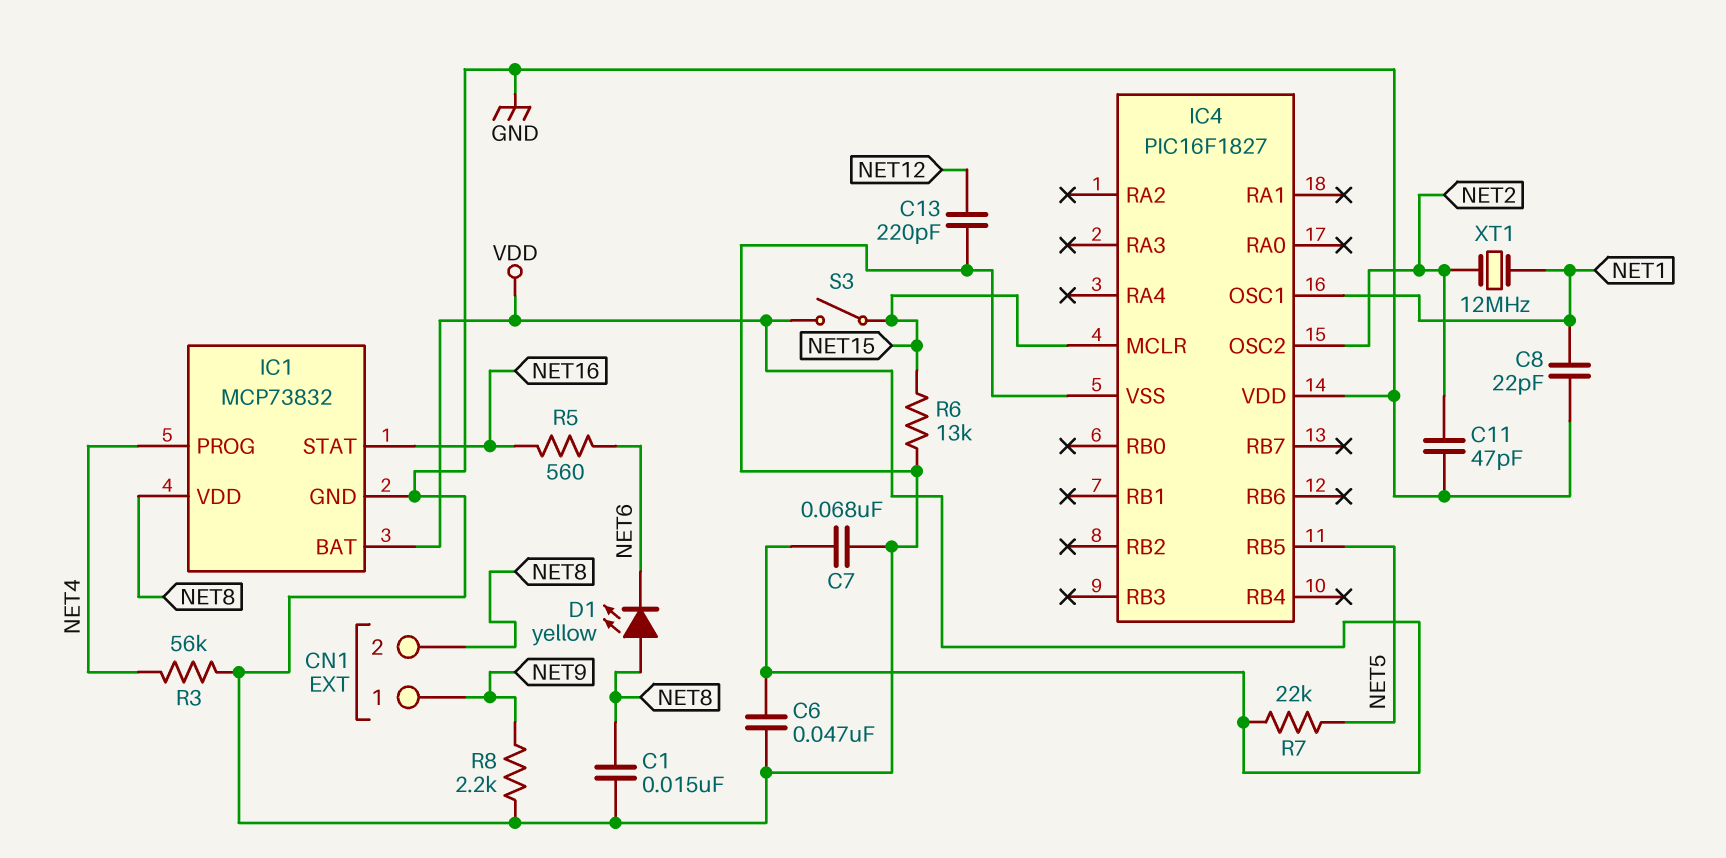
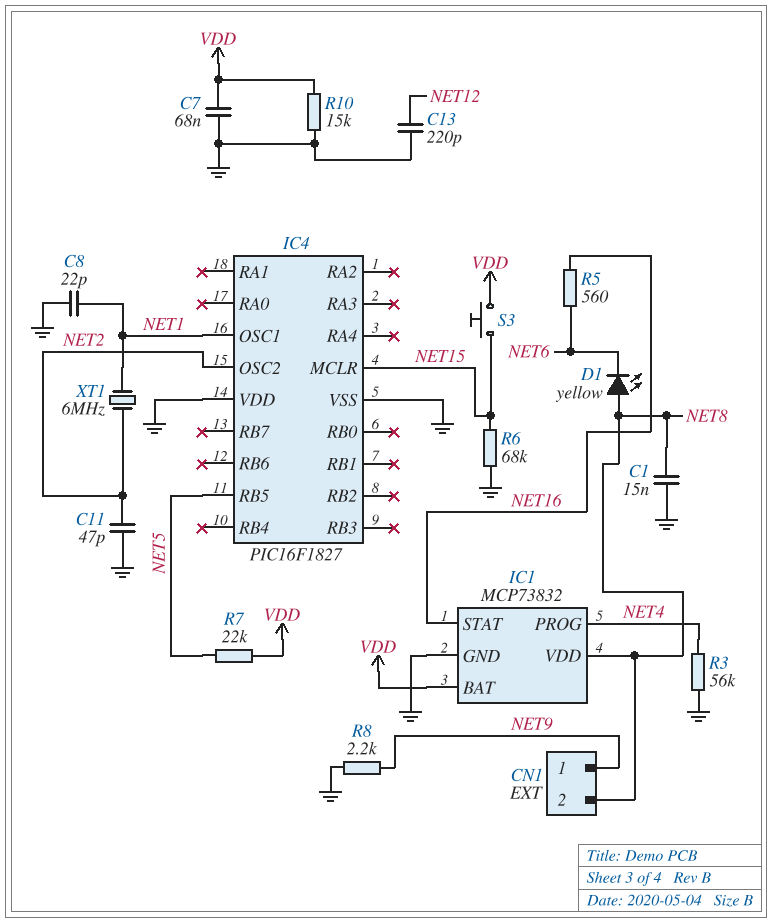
C6: 47nF (GND, VDD) -> none
R6: 13k (GND, NET15) -> 68k (GND, NET15)
R10: none -> 15k (GND, VDD)
S3: switch (NET15, VDD) -> button (NET15, VDD)
XT1: 12MHz (NET1, NET2) -> 6MHz (NET1, NET2)

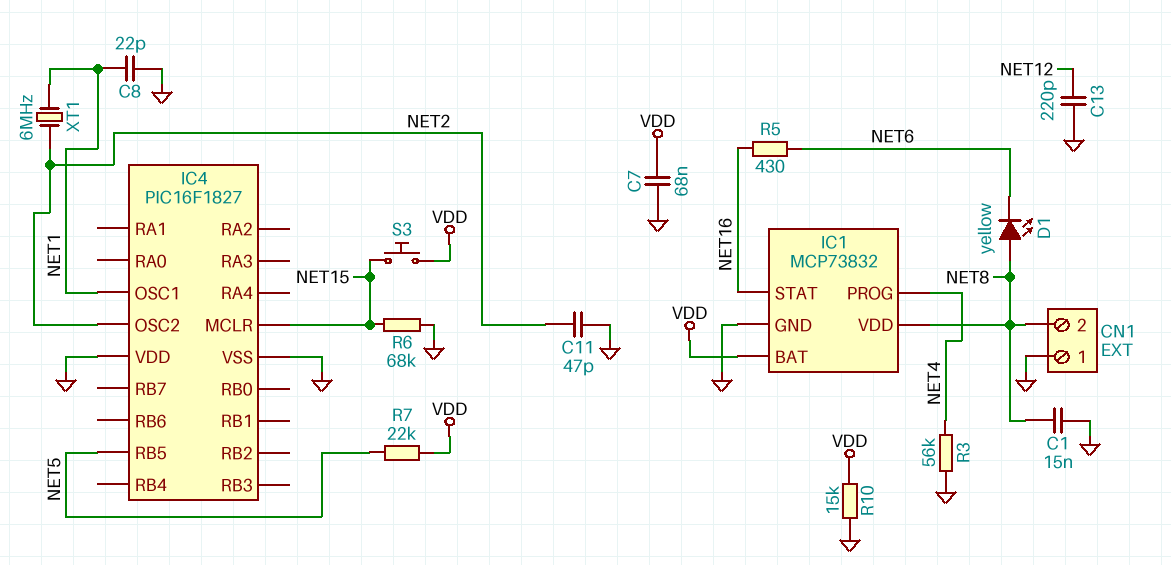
CN1 pin 1: NET9 -> GND
R5: 560 (NET6, NET16) -> 430 (NET6, NET16)
R8: 2.2k (GND, NET9) -> none

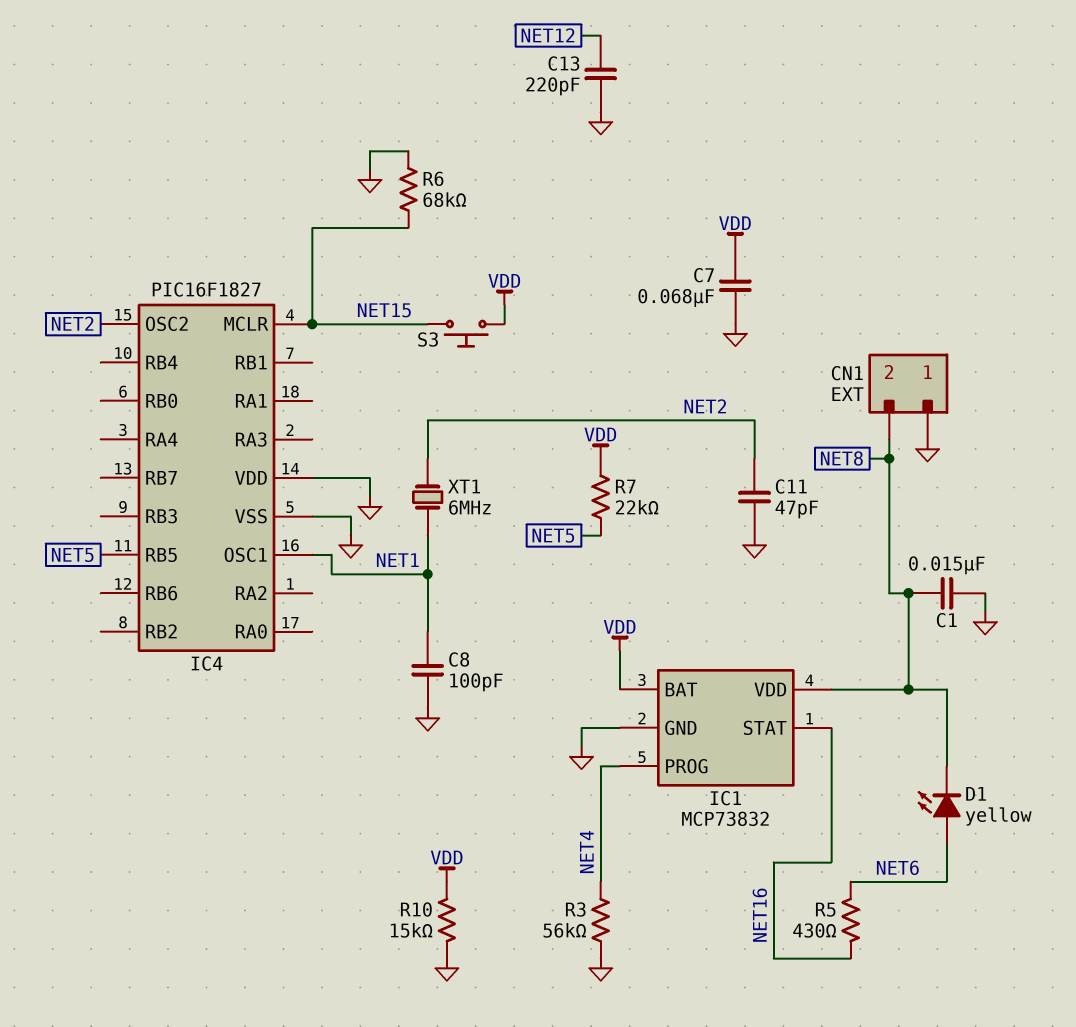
C8: 22pF (GND, NET1) -> 100pF (GND, NET1)
D1: LED yellow (A NET8, K NET6) -> LED yellow (A NET6, K NET8)

